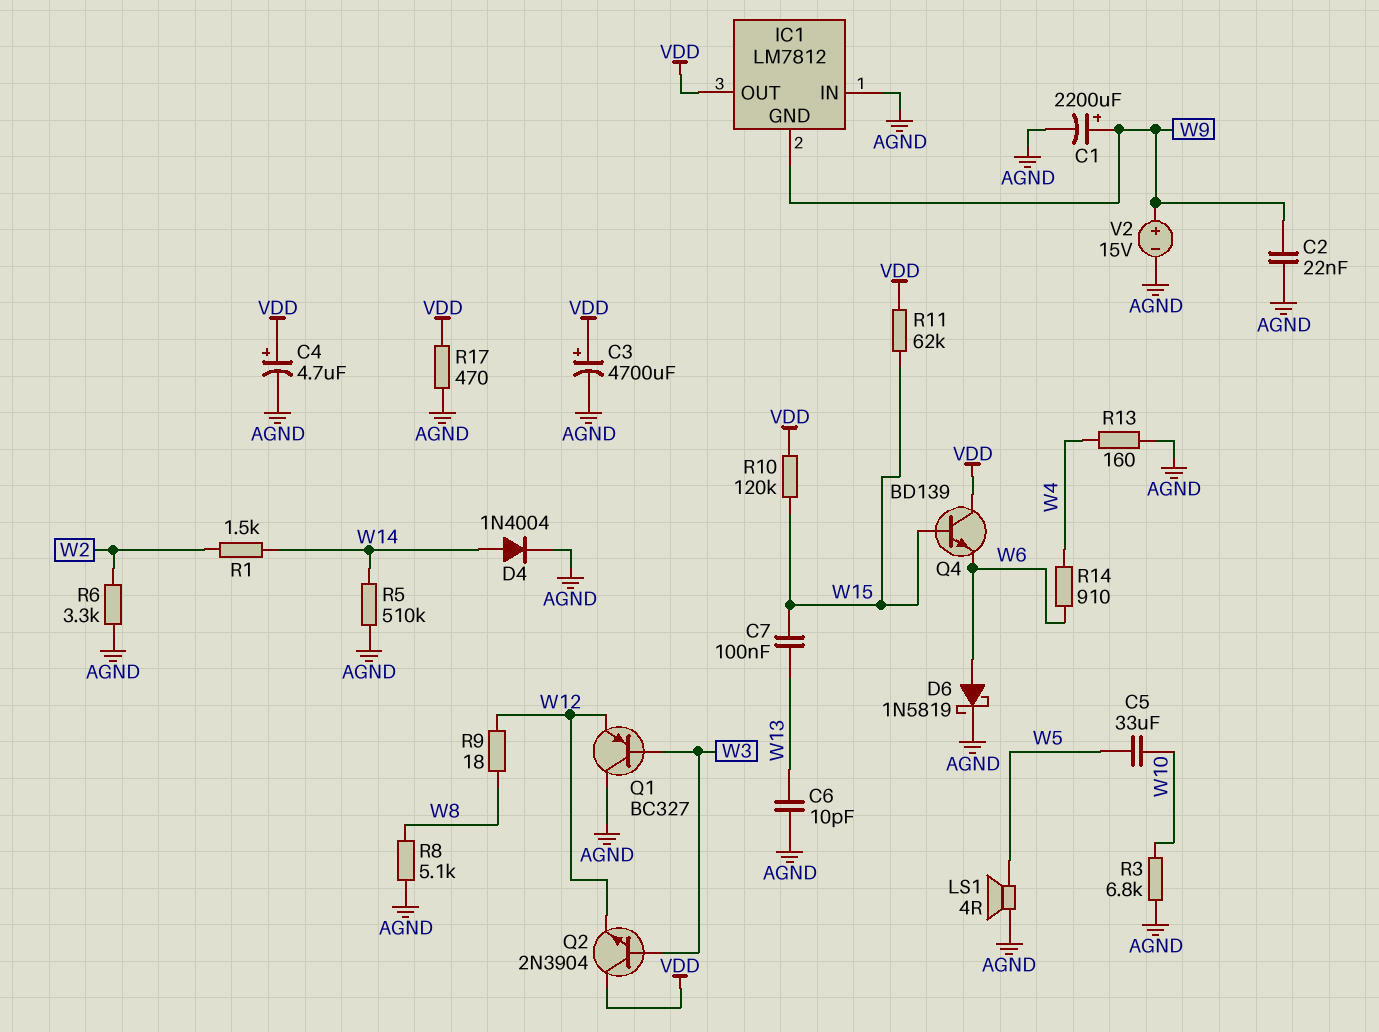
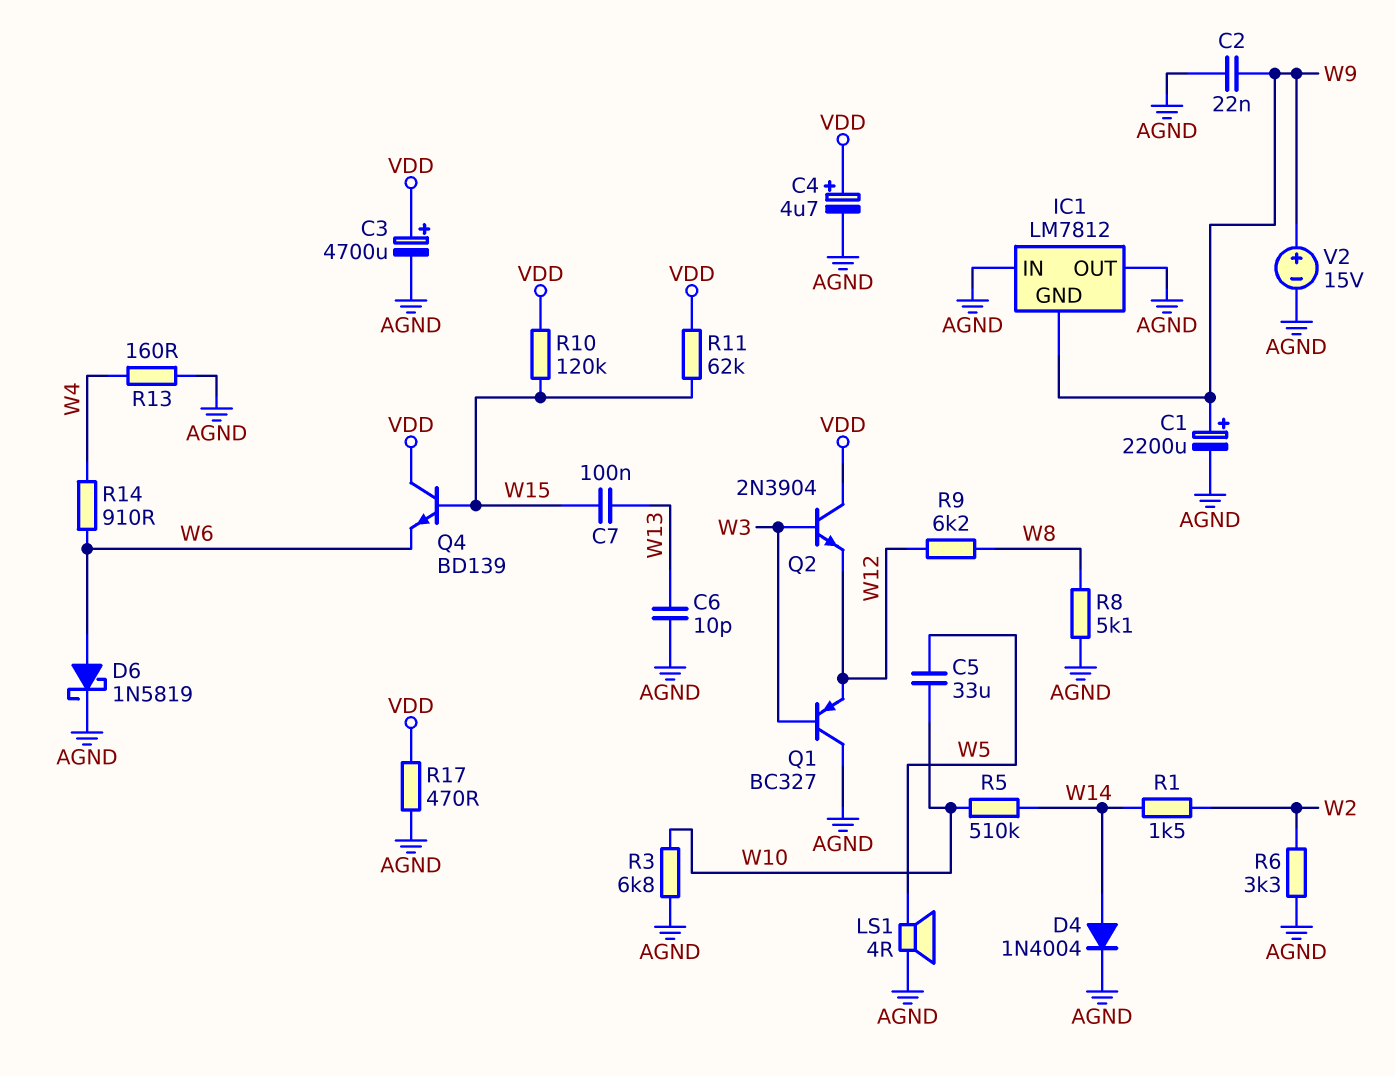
IC1 pin OUT: VDD -> AGND
R5: 510k (AGND, W14) -> 510k (W10, W14)
R9: 18 (W8, W12) -> 6.2k (W8, W12)

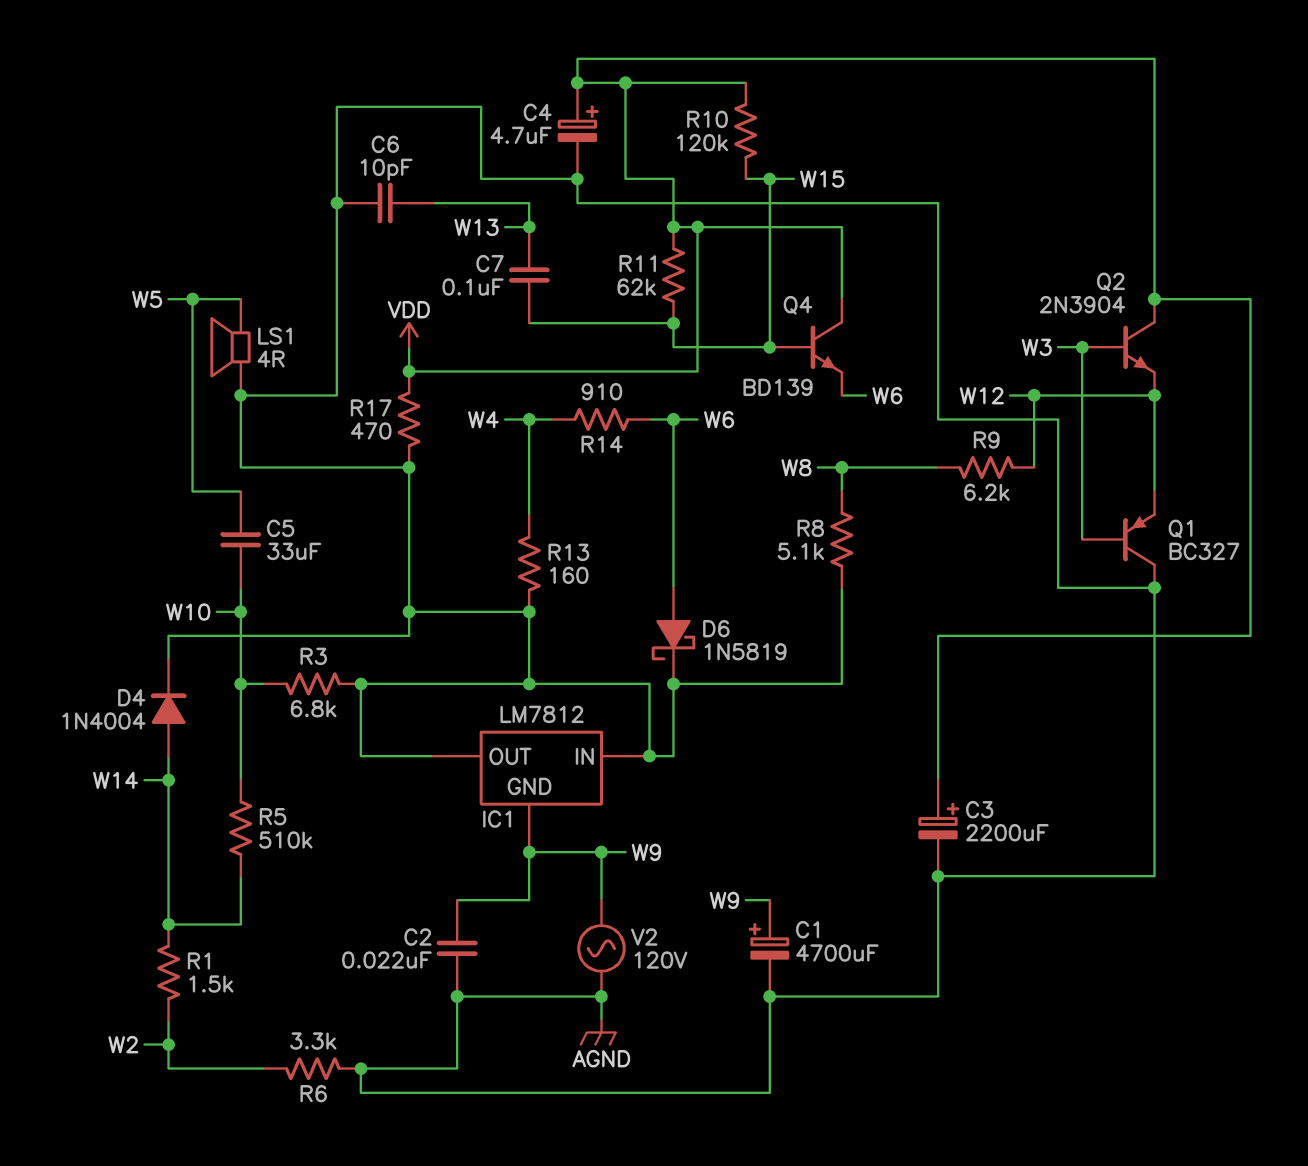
C1: 2200uF (plus W9, minus AGND) -> 4700uF (plus W9, minus AGND)
C3: 4700uF (plus VDD, minus AGND) -> 2200uF (plus VDD, minus AGND)
V2: 15V (plus W9, minus AGND) -> AC 120V (AGND, W9)

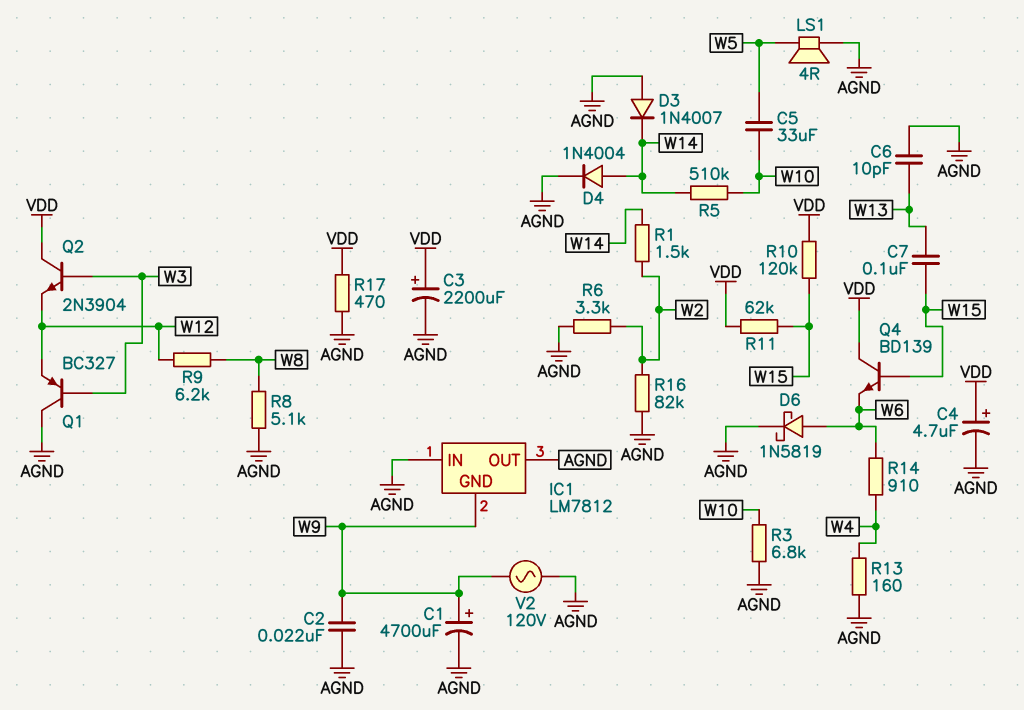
D3: none -> diode 1N4007 (A AGND, K W14)
R16: none -> 82k (AGND, W2)

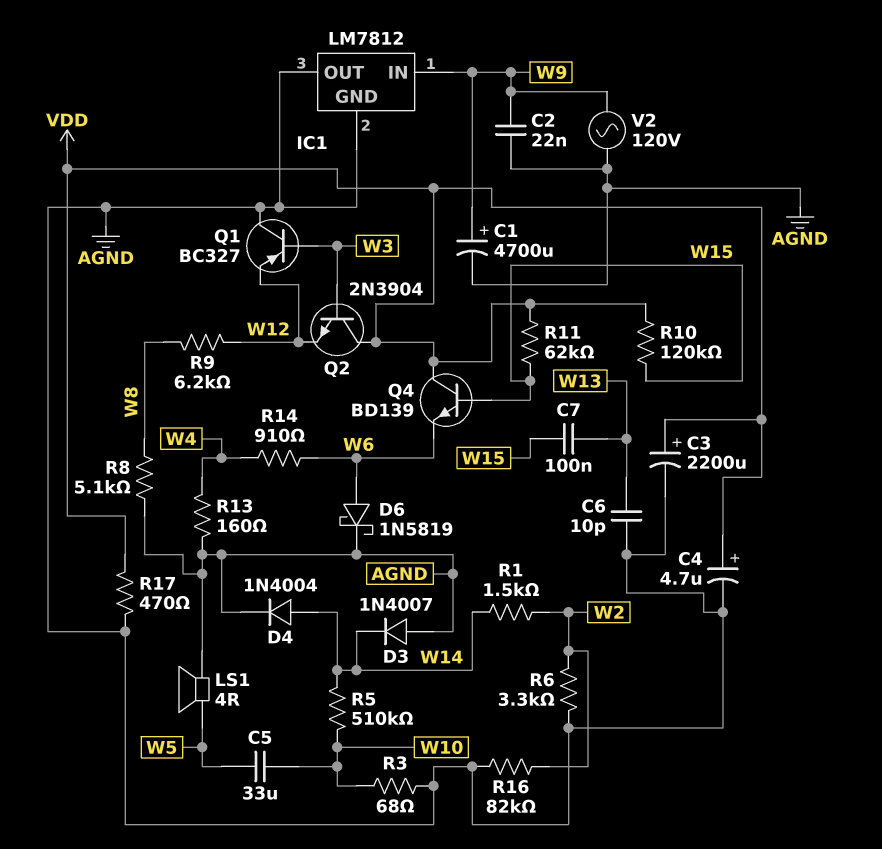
IC1 pin GND: W9 -> AGND
IC1 pin IN: AGND -> W9
R3: 6.8k (AGND, W10) -> 68 (AGND, W10)

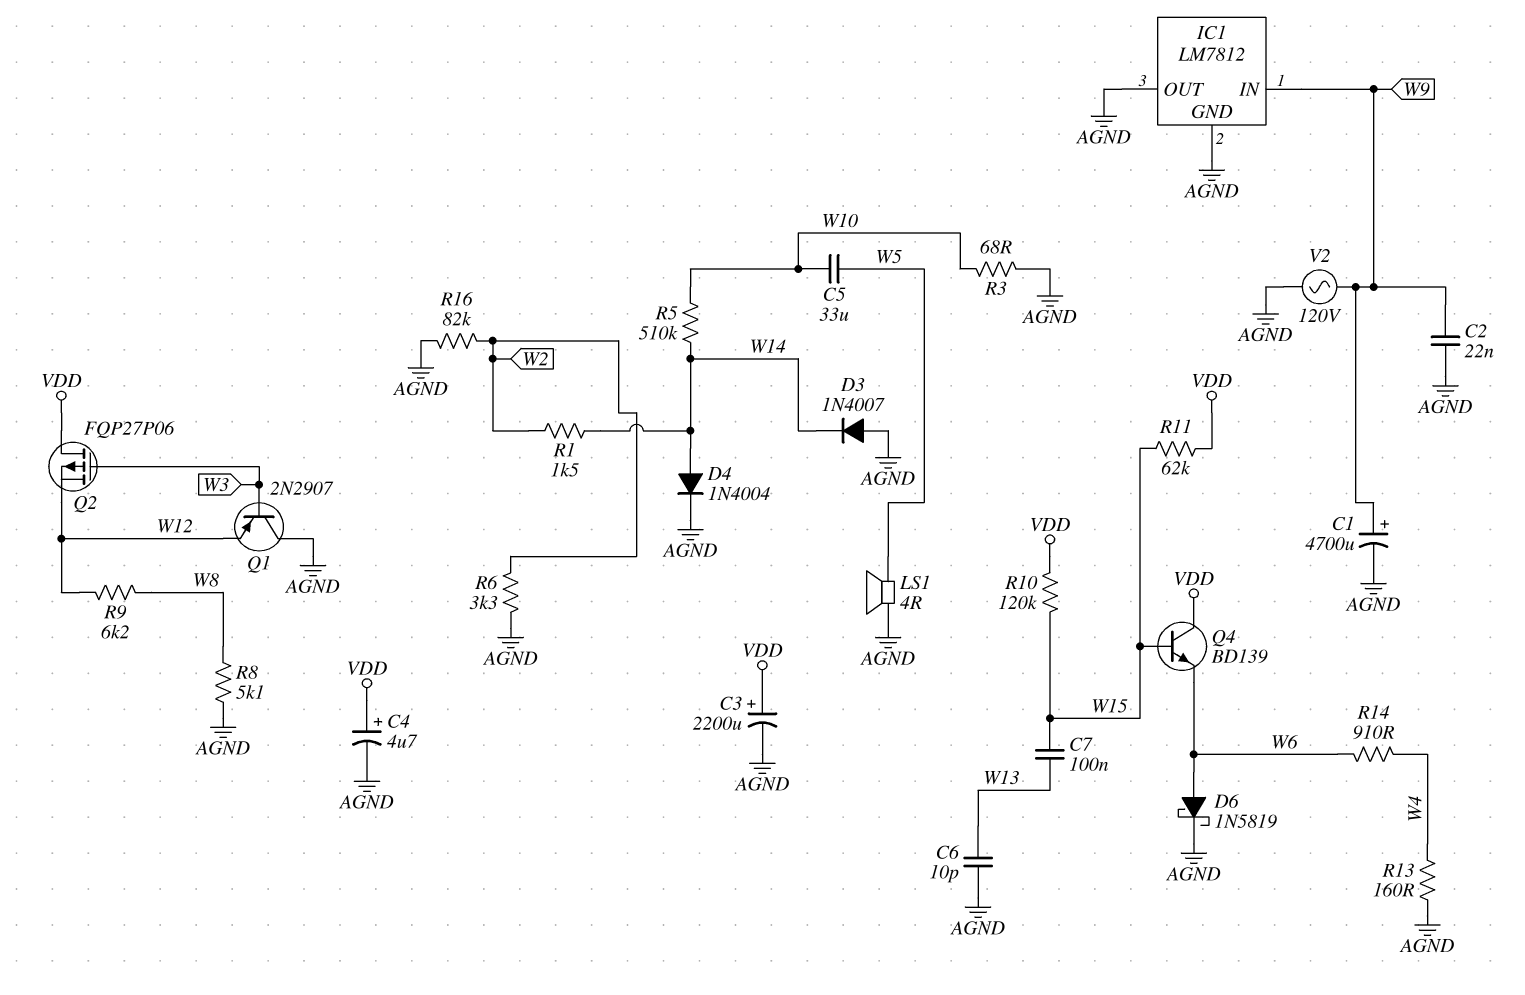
Q1: PNP BC327 (B W3, C AGND, E W12) -> PNP 2N2907 (B W3, C AGND, E W12)
Q2: NPN 2N3904 (B W3, C VDD, E W12) -> PMOS FQP27P06 (G W3, D VDD, S W12)
R17: 470 (AGND, VDD) -> none

